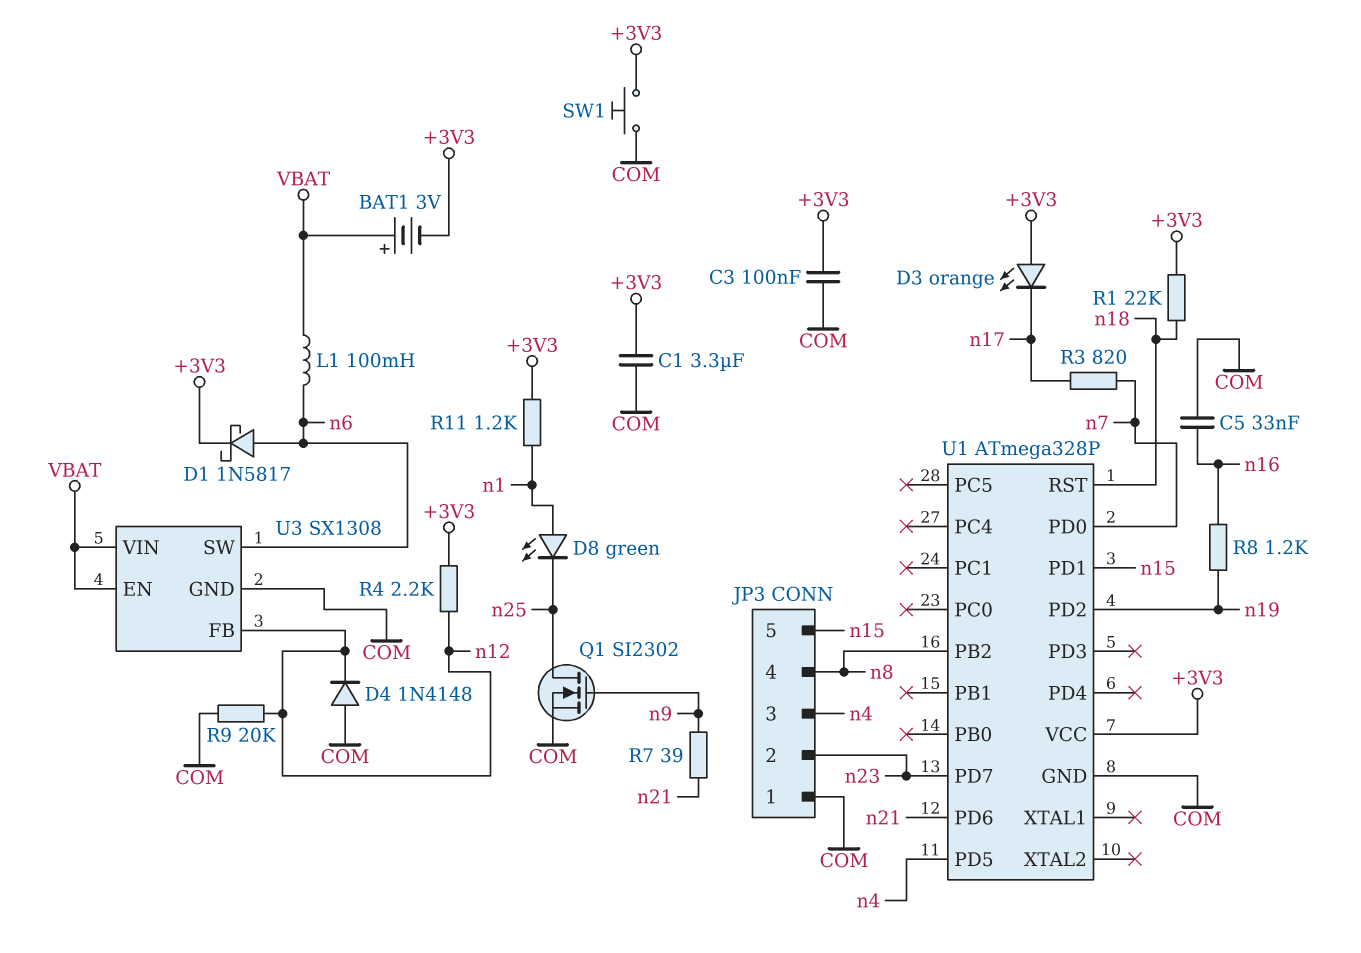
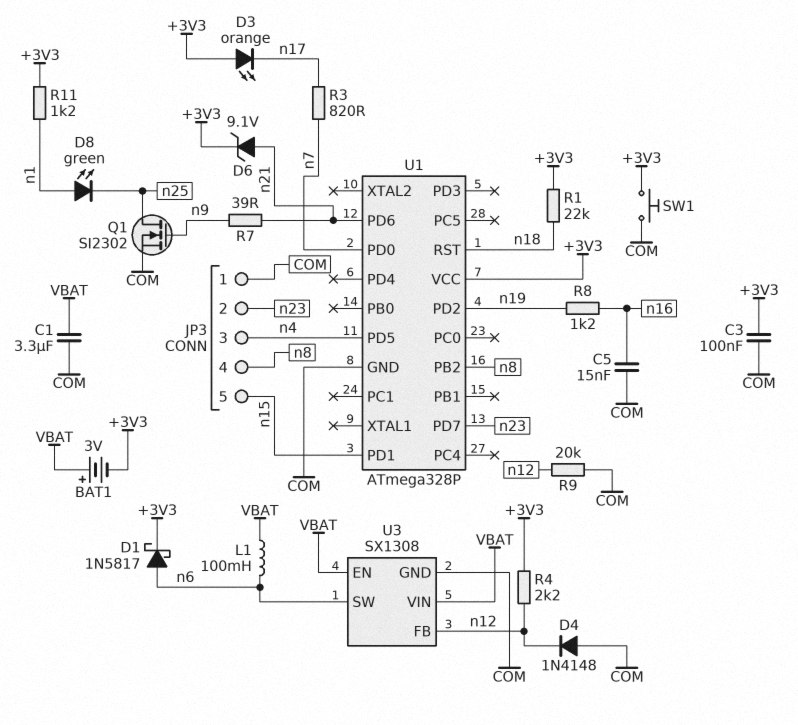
C1: 3.3uF (+3V3, COM) -> 3.3uF (COM, VBAT)
C5: 33nF (COM, n16) -> 15nF (COM, n16)
D6: none -> zener 9.1V (A n21, K +3V3)

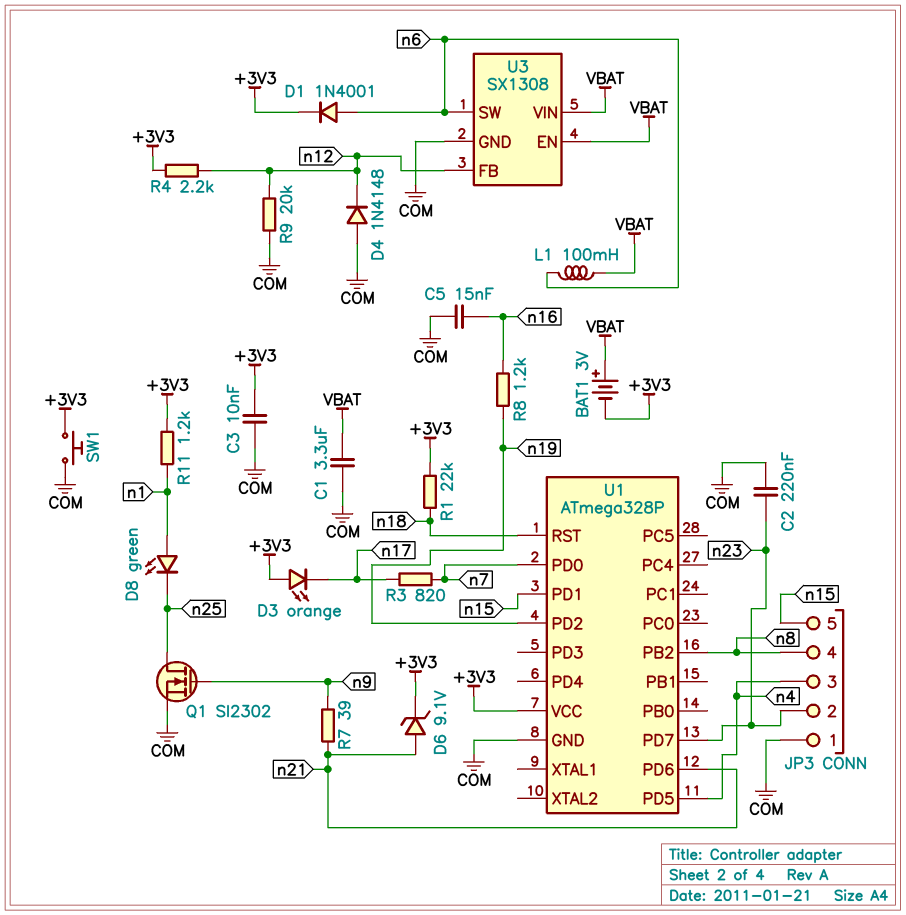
C2: none -> 220nF (COM, n23)
C3: 100nF (+3V3, COM) -> 10nF (+3V3, COM)
D1: schottky 1N5817 (A n6, K +3V3) -> diode 1N4001 (A n6, K +3V3)

